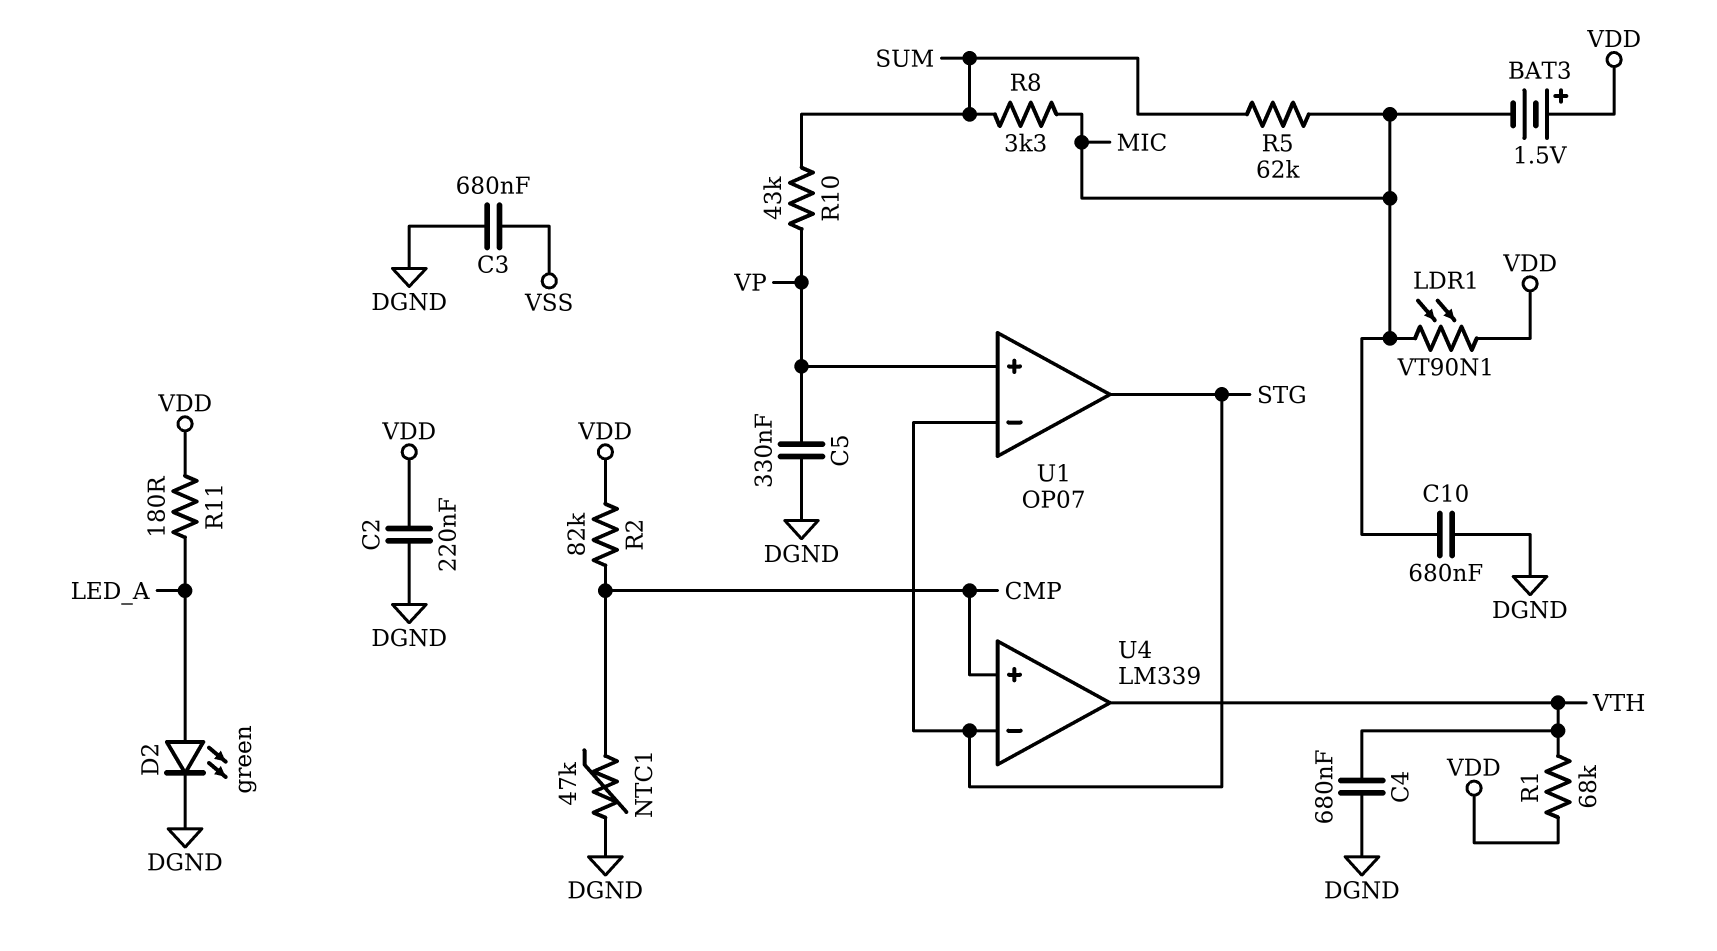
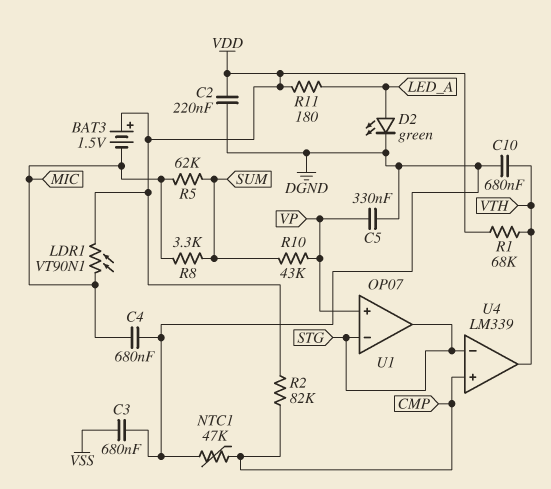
C4: 680nF (DGND, VTH) -> 680nF (DGND, MIC)
C10: 680nF (DGND, MIC) -> 680nF (DGND, VTH)

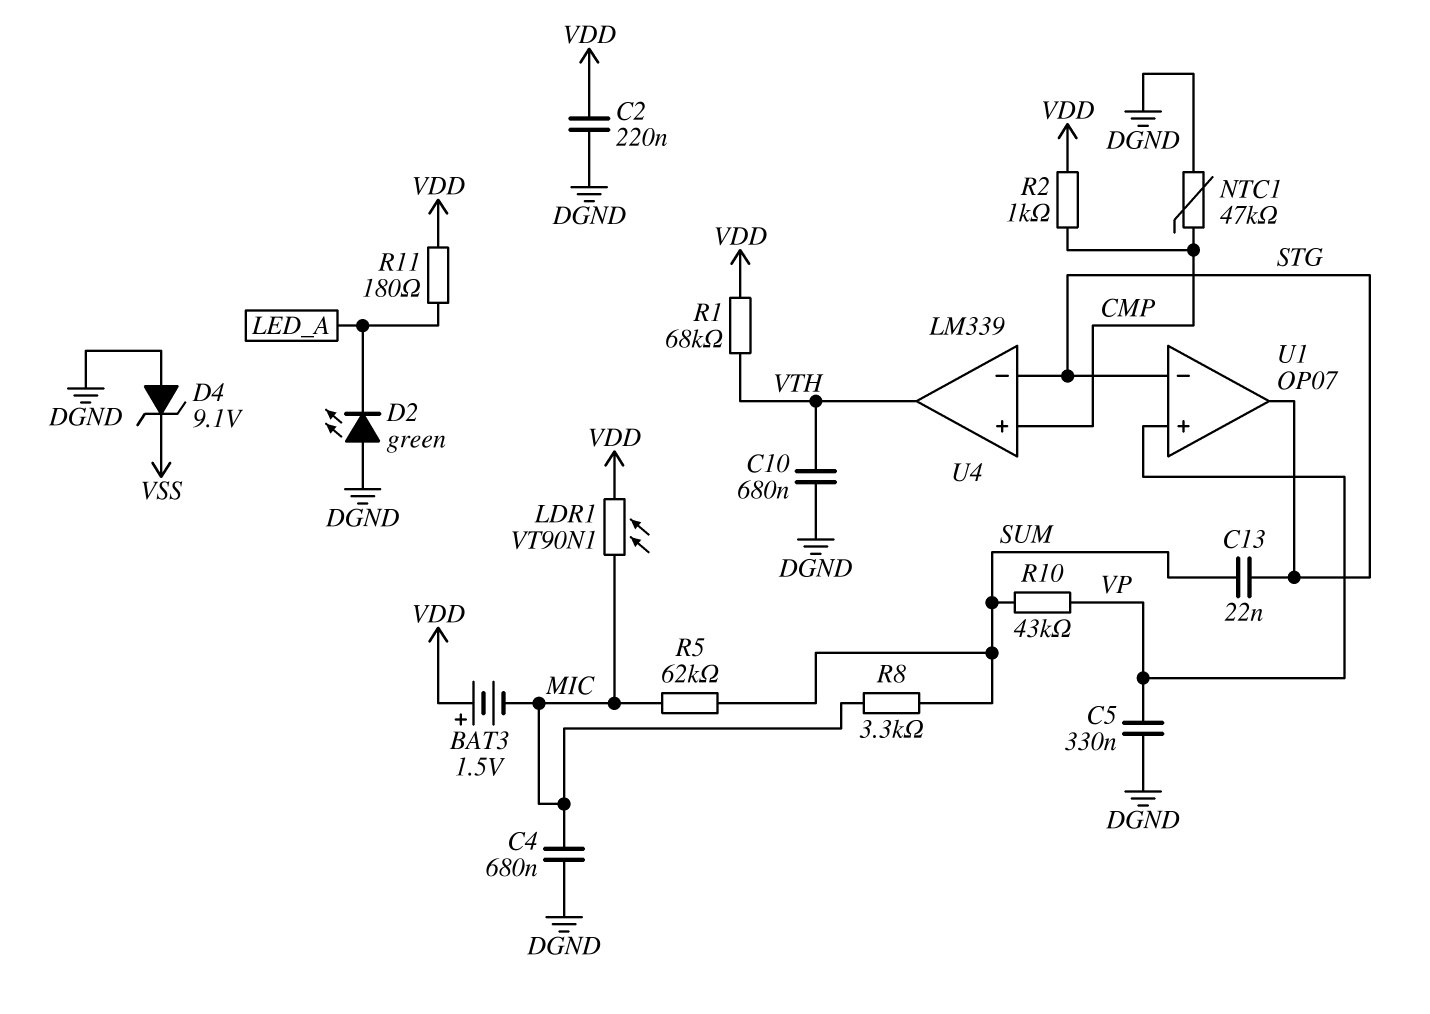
C3: 680nF (DGND, VSS) -> none
C13: none -> 22nF (STG, SUM)
D2: LED green (A LED_A, K DGND) -> LED green (A DGND, K LED_A)
D4: none -> zener 9.1V (A DGND, K VSS)
R2: 82k (CMP, VDD) -> 1k (CMP, VDD)

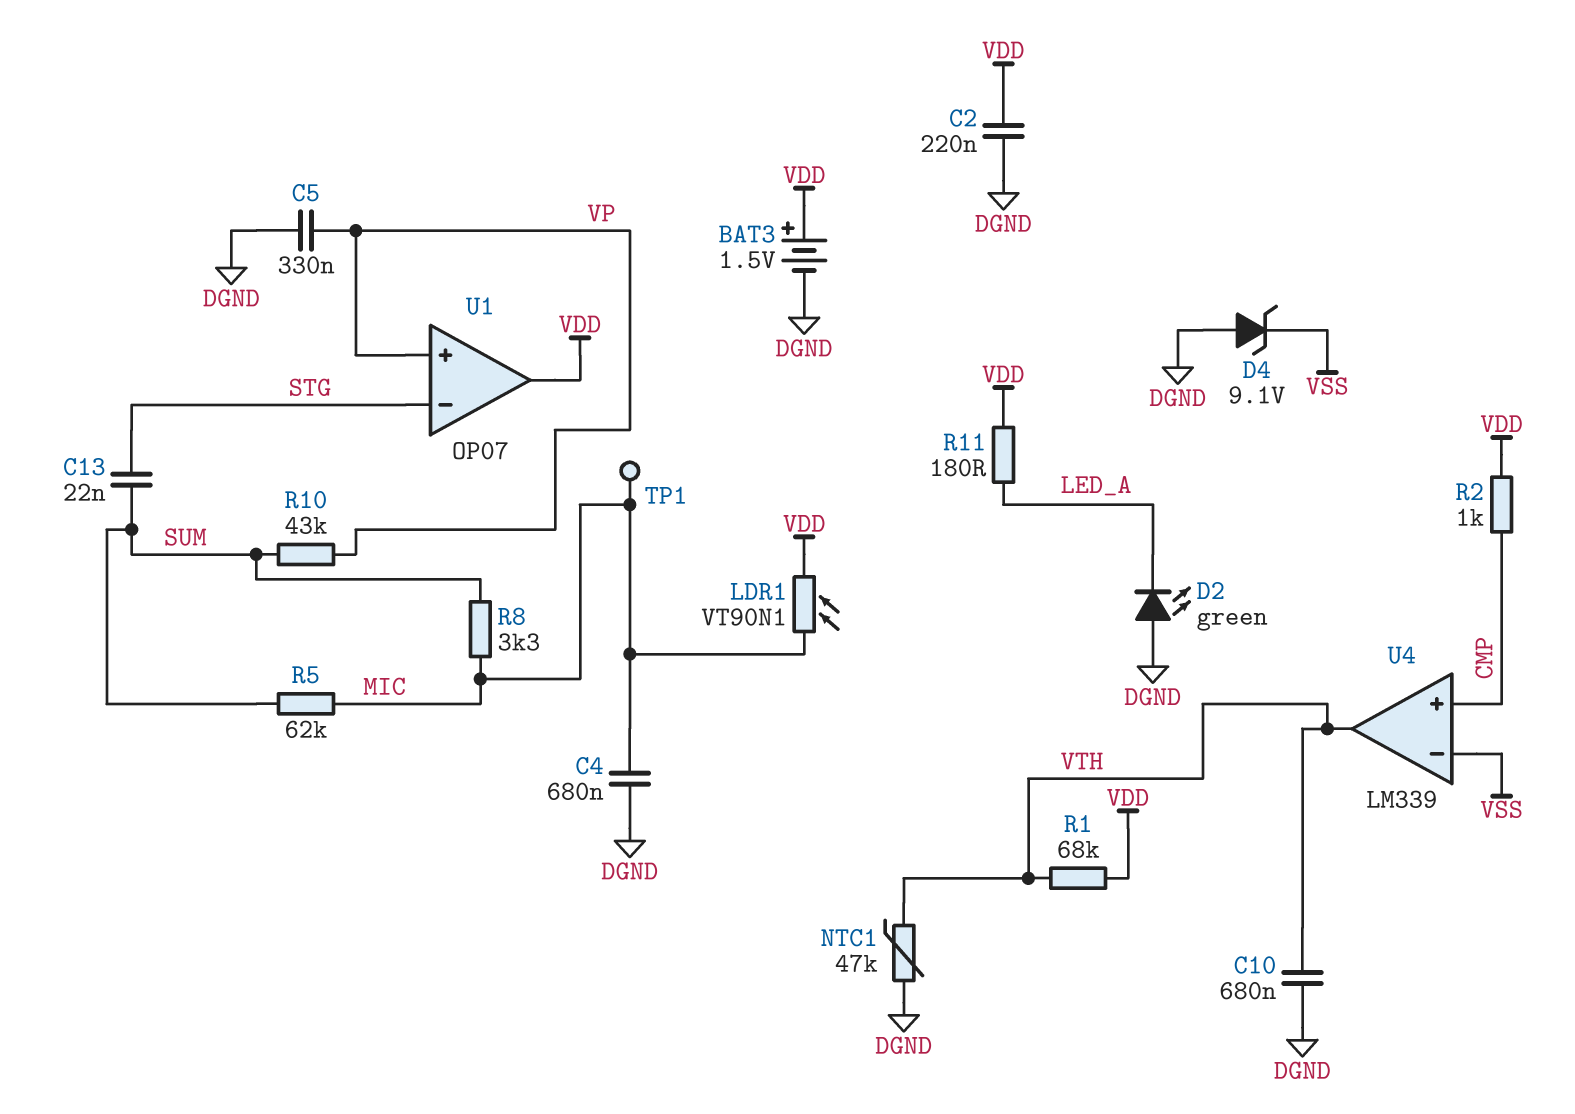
BAT3: 1.5V (plus VDD, minus MIC) -> 1.5V (plus VDD, minus DGND)
NTC1: 47k (CMP, DGND) -> 47k (DGND, VTH)
TP1: none -> test point (MIC)
U1 pin out: STG -> VDD
U4 pin in-: STG -> VSS

